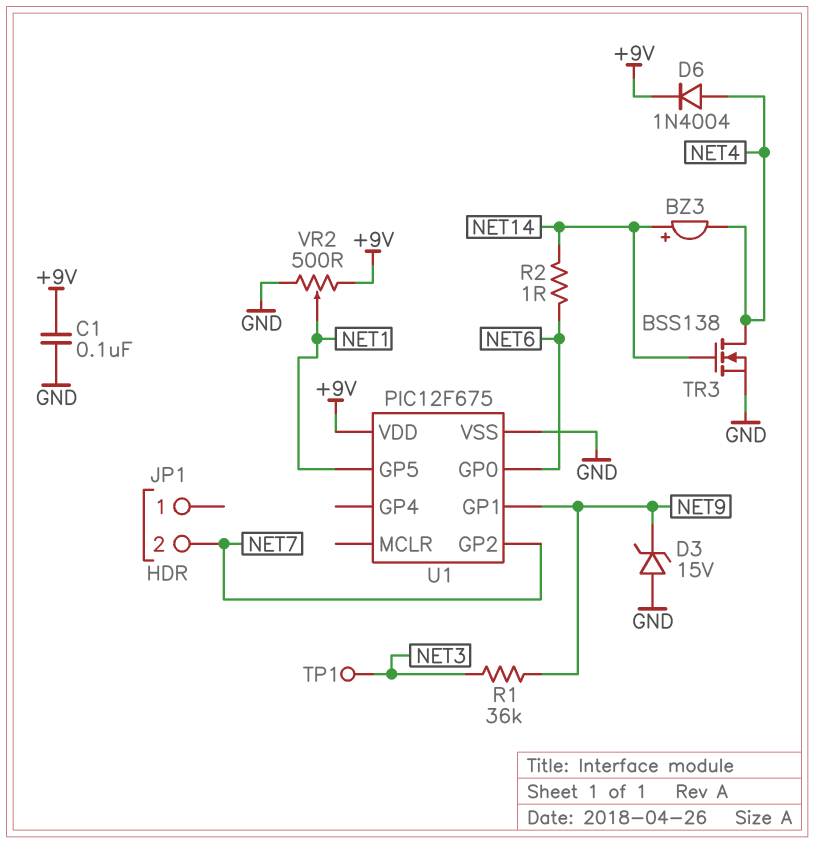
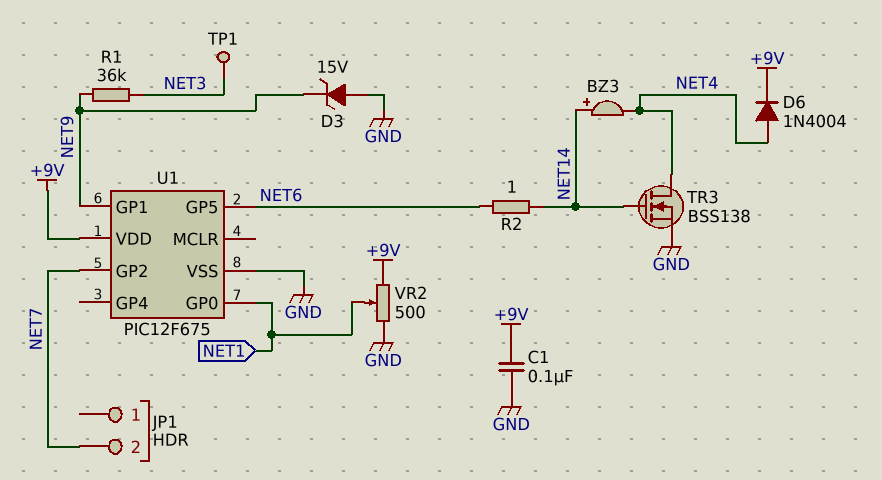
U1 pin GP0: NET6 -> NET1
U1 pin GP5: NET1 -> NET6

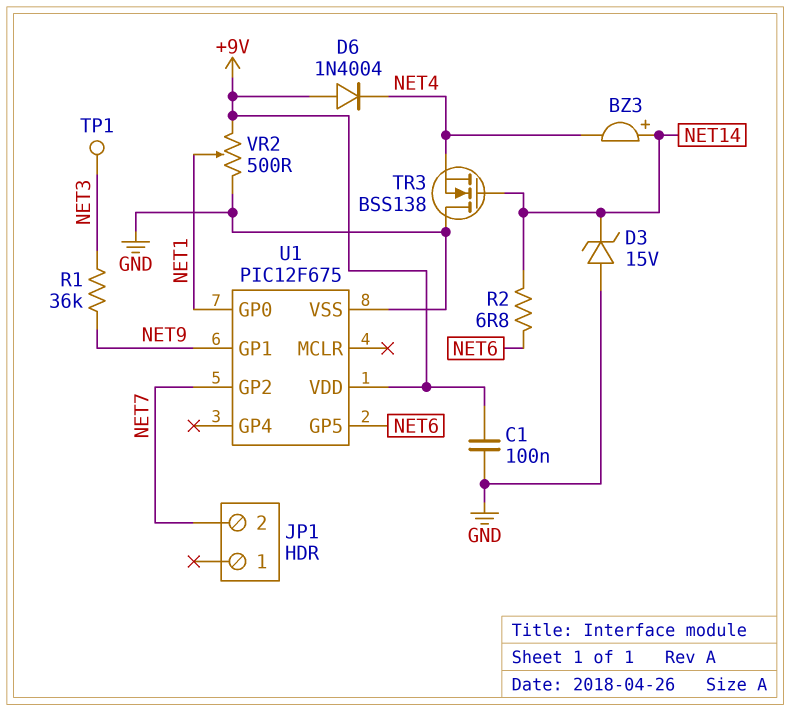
D3: zener 15V (A GND, K NET9) -> zener 15V (A GND, K NET14)
D6: diode 1N4004 (A NET4, K +9V) -> diode 1N4004 (A +9V, K NET4)
R2: 1 (NET6, NET14) -> 6.8 (NET6, NET14)
TR3: NMOS BSS138 (G NET14, D NET4, S GND) -> NMOS BSS138 (G NET14, D GND, S NET4)

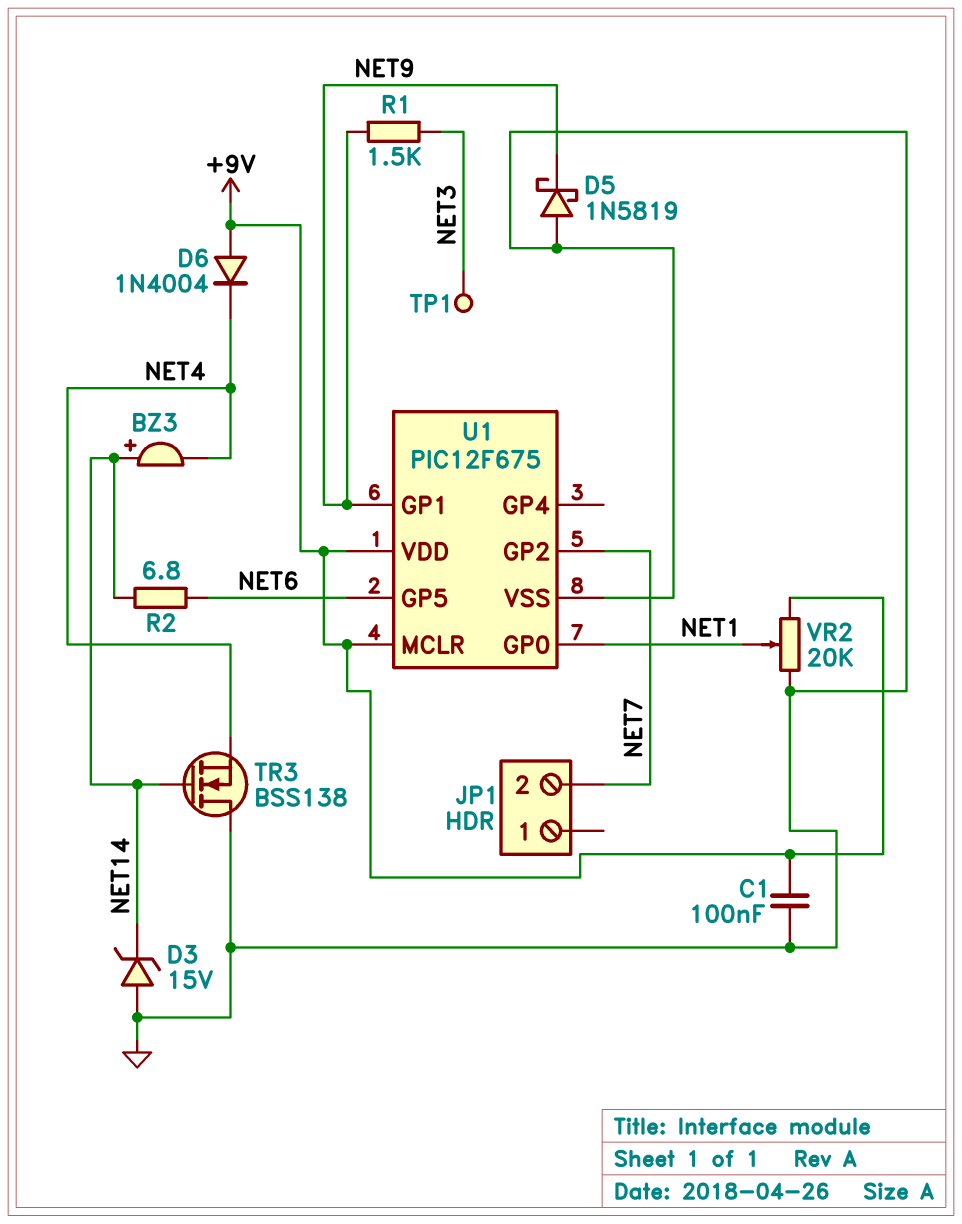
D5: none -> schottky 1N5819 (A GND, K NET9)
R1: 36k (NET3, NET9) -> 1.5k (NET3, NET9)
U1 pin MCLR: none -> +9V
VR2: 500 (+9V, GND, wiper NET1) -> 20k (+9V, GND, wiper NET1)

